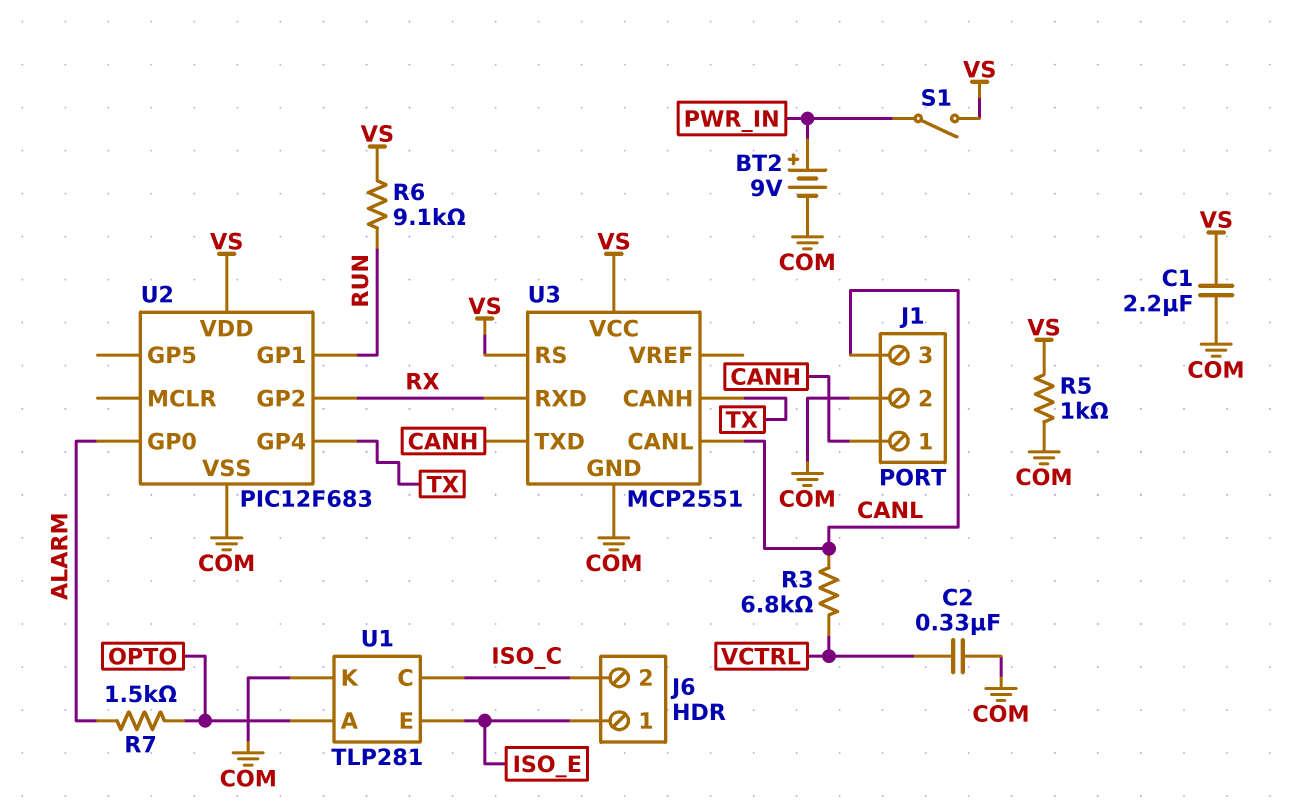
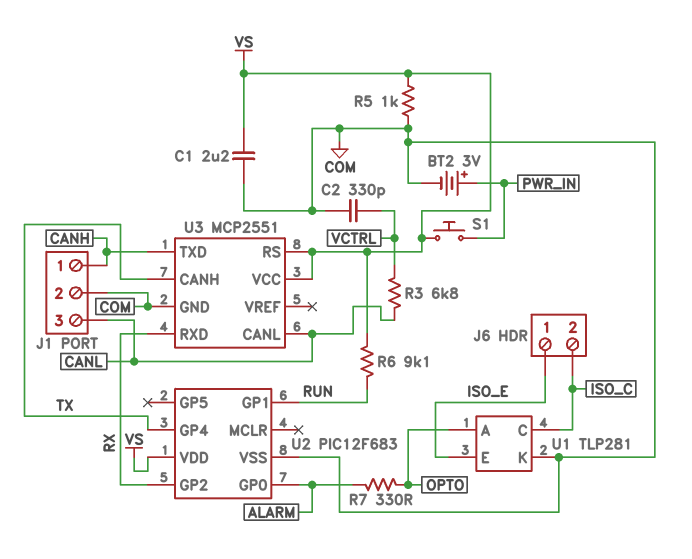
BT2: 9V (plus PWR_IN, minus COM) -> 3V (plus PWR_IN, minus COM)
C2: 330nF (COM, VCTRL) -> 330pF (COM, VCTRL)
R7: 1.5k (ALARM, OPTO) -> 330 (ALARM, OPTO)
S1: switch (PWR_IN, VS) -> button (PWR_IN, VS)

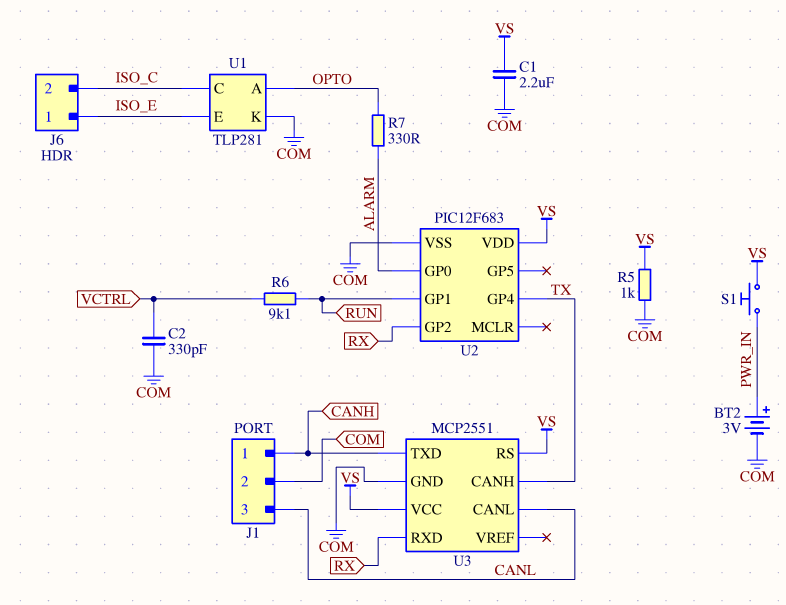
R3: 6.8k (CANL, VCTRL) -> none
R6: 9.1k (RUN, VS) -> 9.1k (RUN, VCTRL)

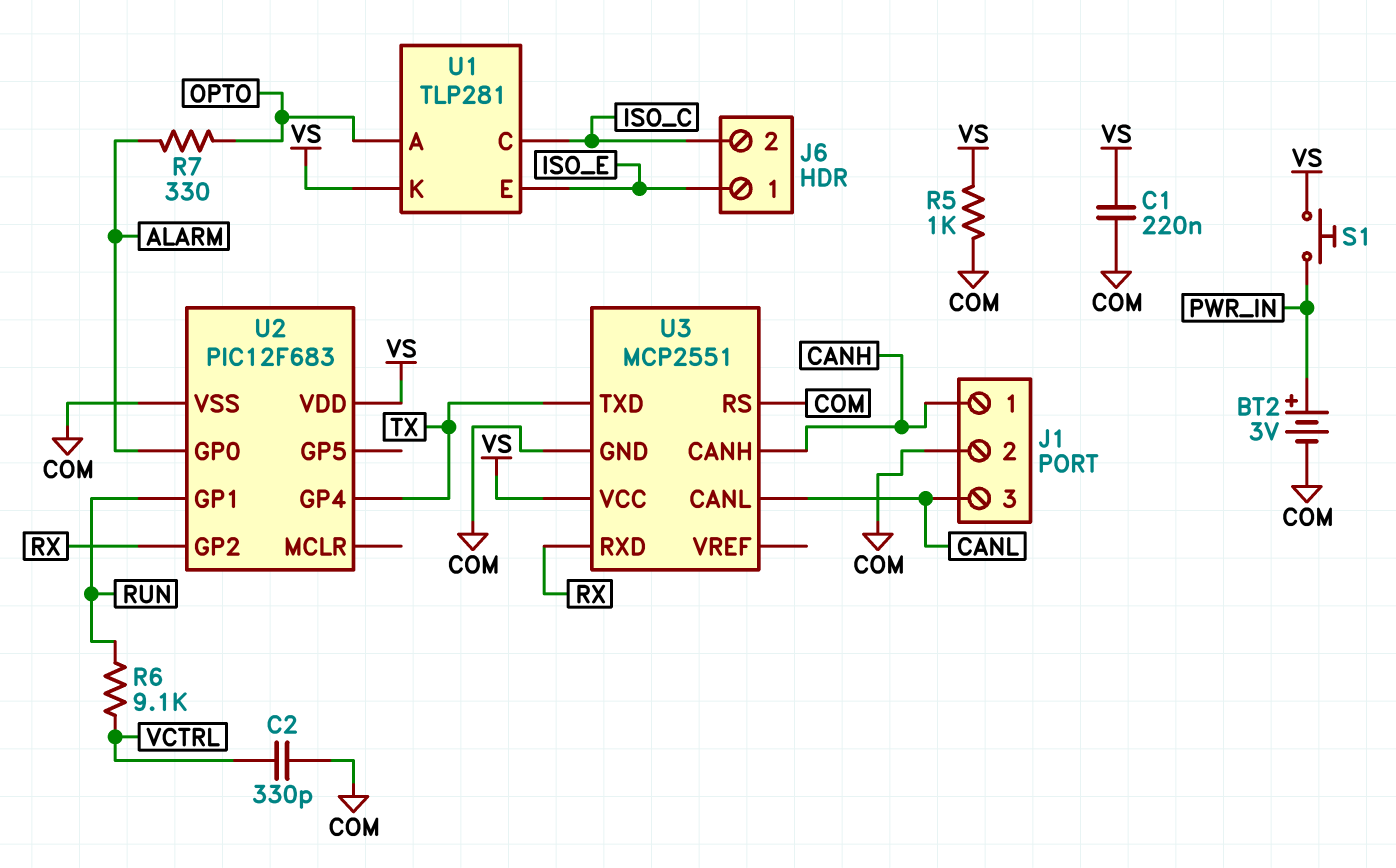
C1: 2.2uF (COM, VS) -> 220nF (COM, VS)
U1 pin K: COM -> VS
U3 pin CANH: TX -> CANH
U3 pin RS: VS -> COM
U3 pin TXD: CANH -> TX

